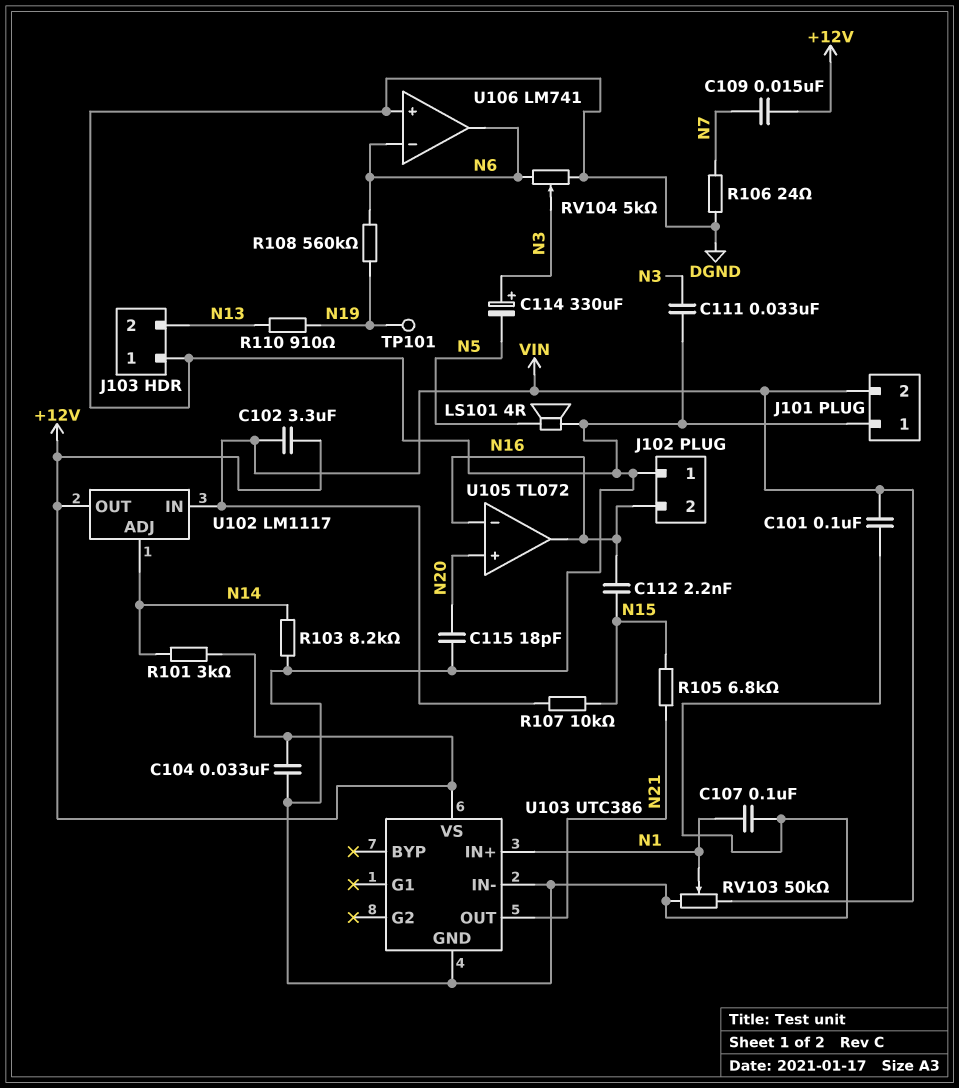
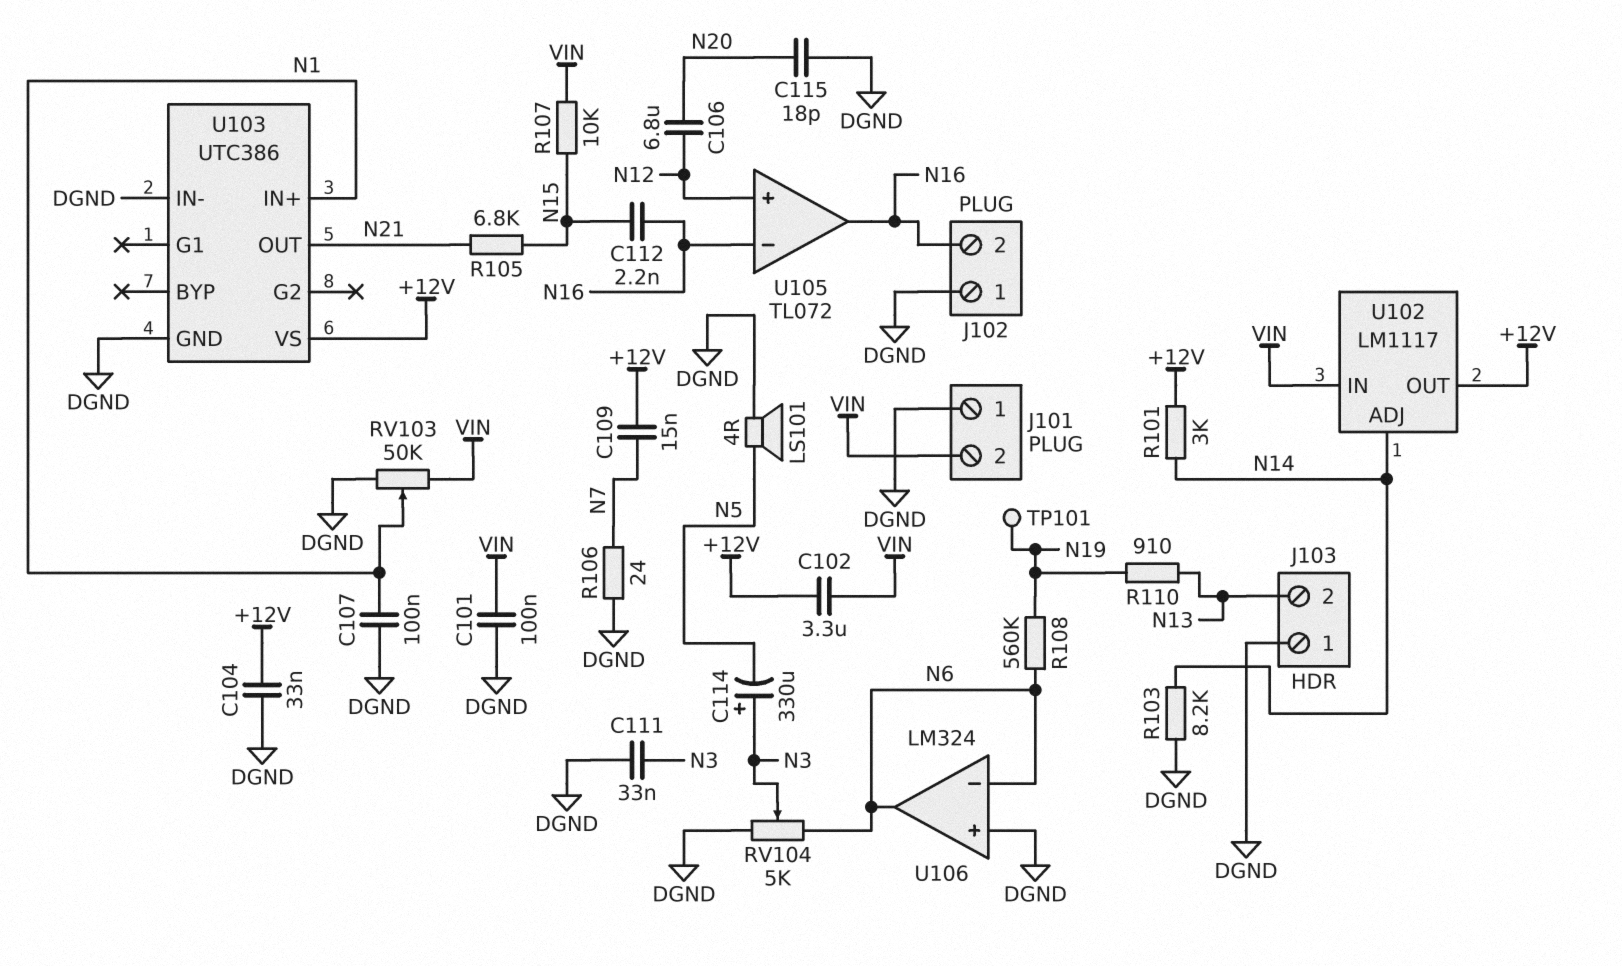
C106: none -> 6.8uF (N12, N20)
U105 pin in+: N20 -> N12
U106: LM741 -> LM324

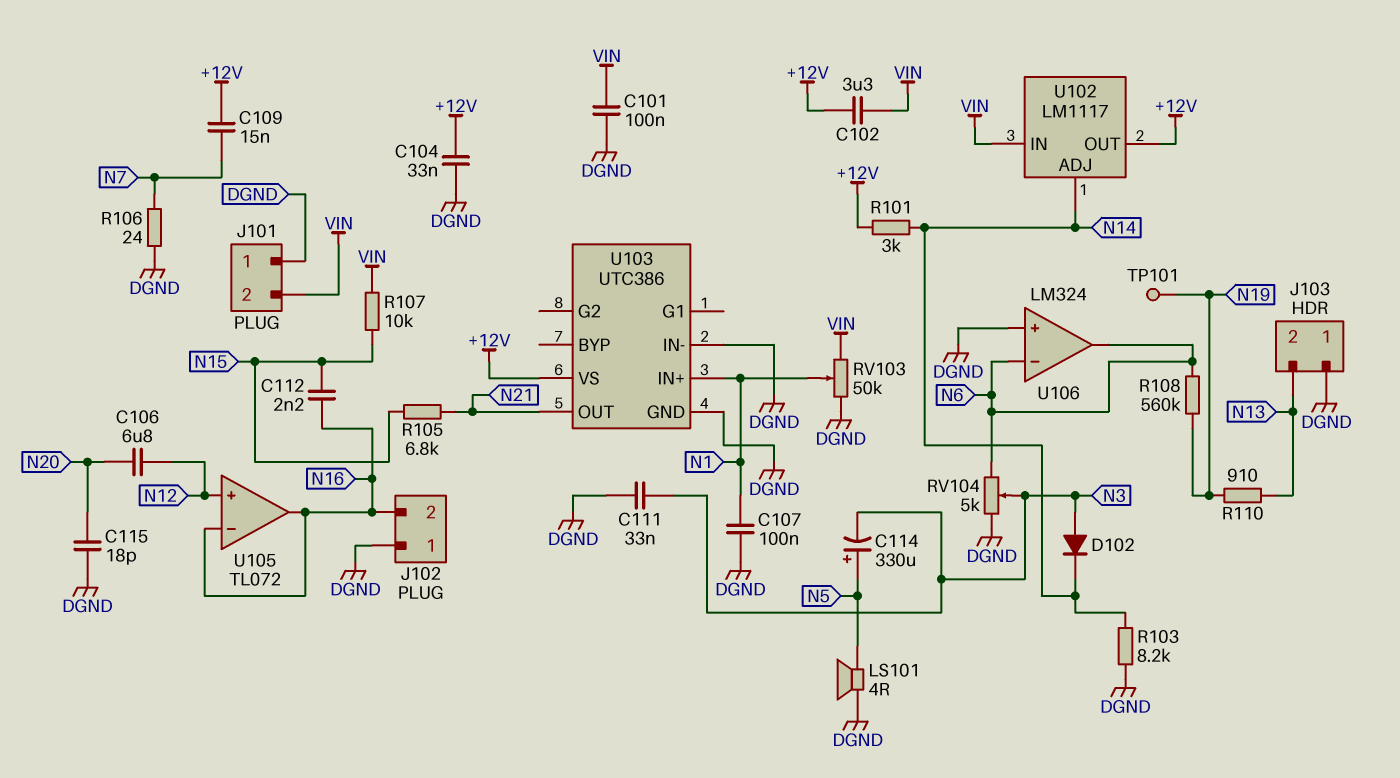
C114: 330uF (plus N3, minus N5) -> 330uF (plus N5, minus N3)
D102: none -> diode (A N3, K N14)

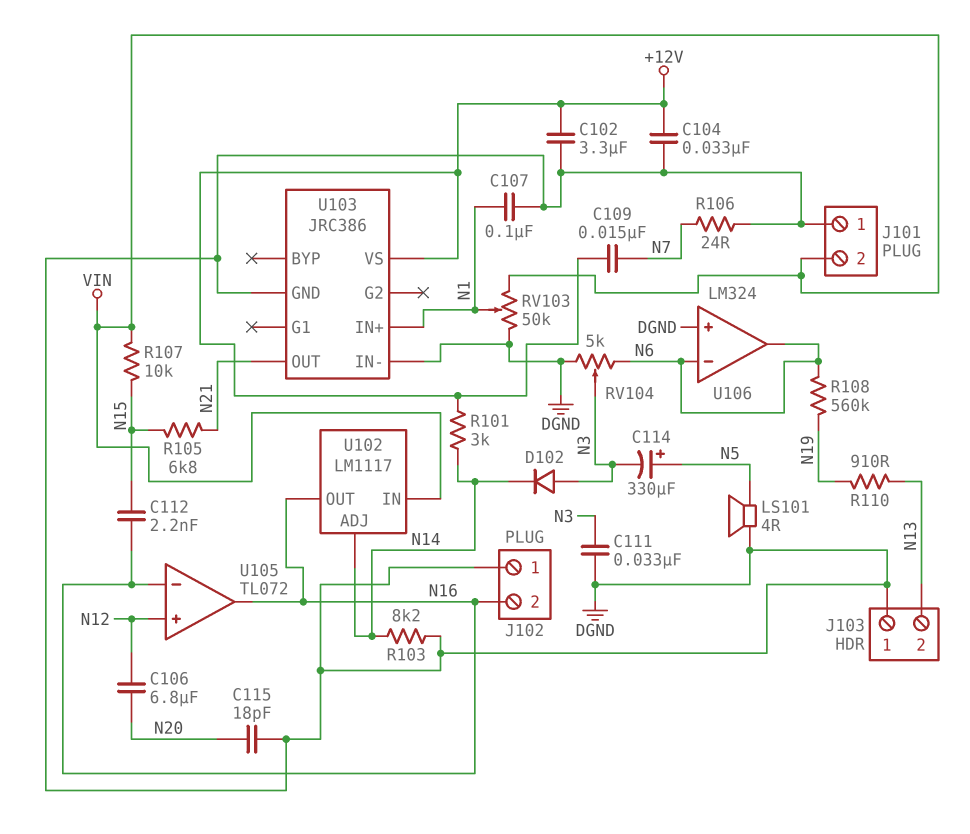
C101: 100nF (DGND, VIN) -> none
C102: 3.3uF (+12V, VIN) -> 3.3uF (+12V, DGND)
TP101: test point (N19) -> none
U102 pin OUT: +12V -> N16
U103: UTC386 -> JRC386

